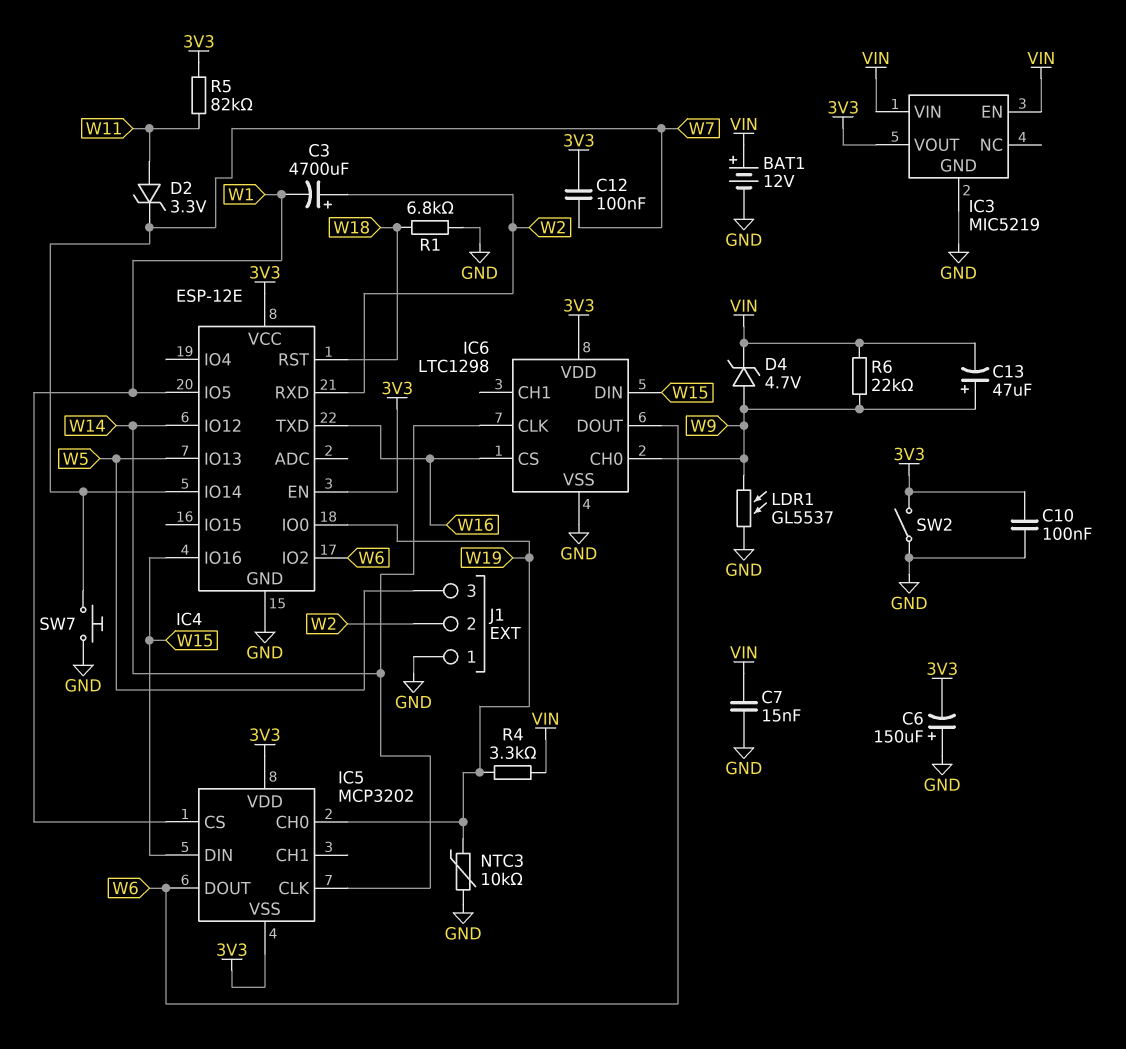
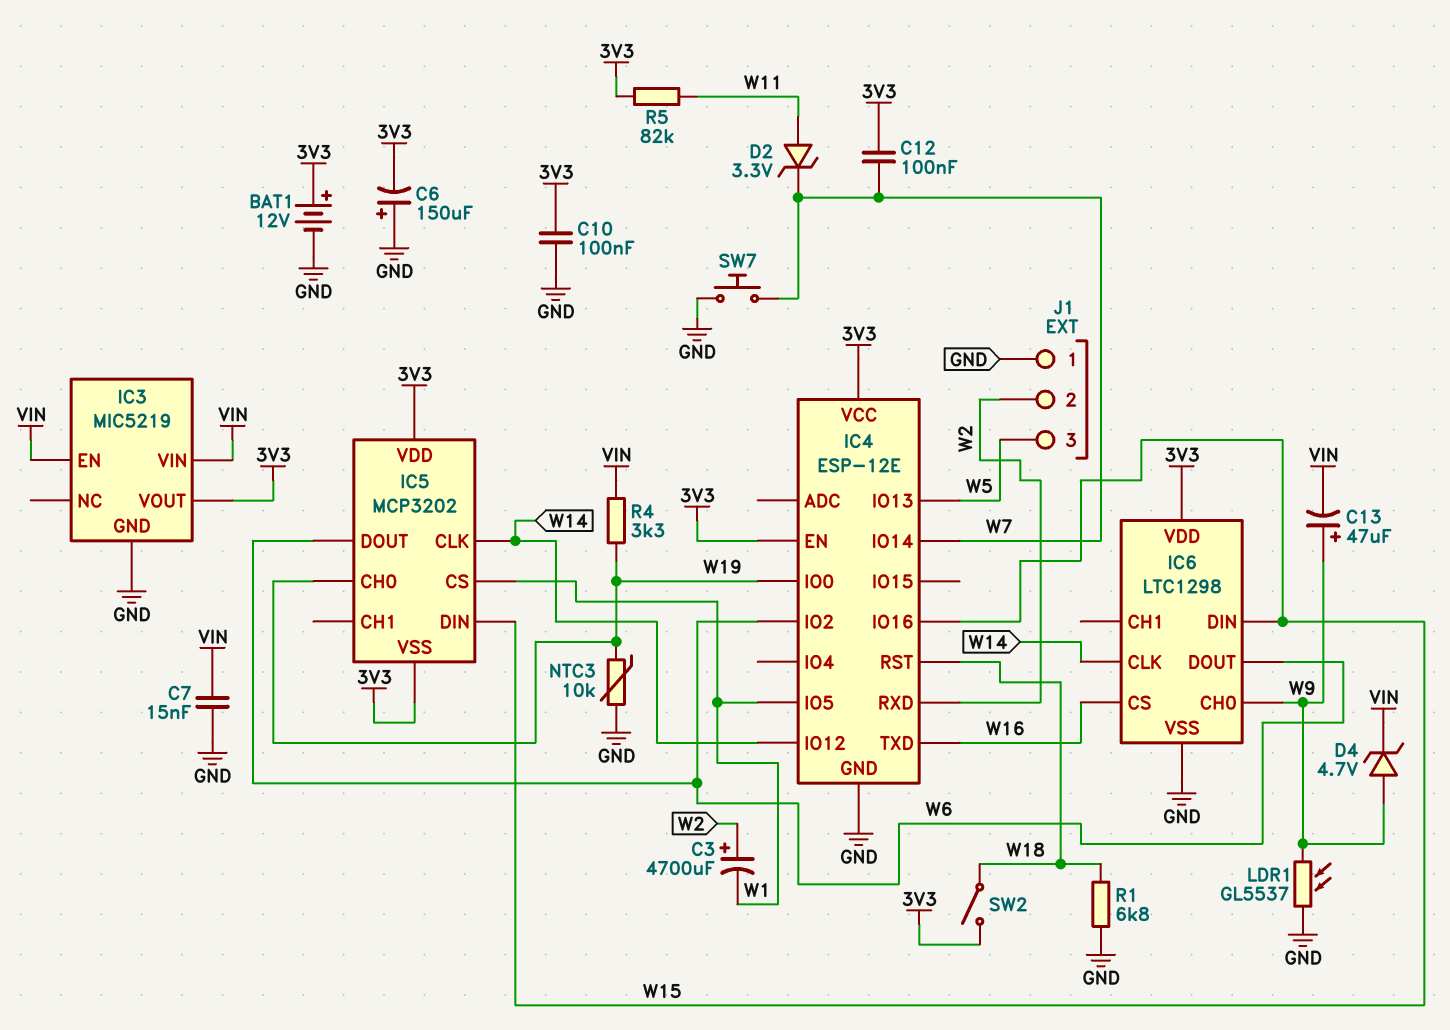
BAT1: 12V (plus VIN, minus GND) -> 12V (plus 3V3, minus GND)
R6: 22k (VIN, W9) -> none
SW2: switch (3V3, GND) -> switch (3V3, W18)

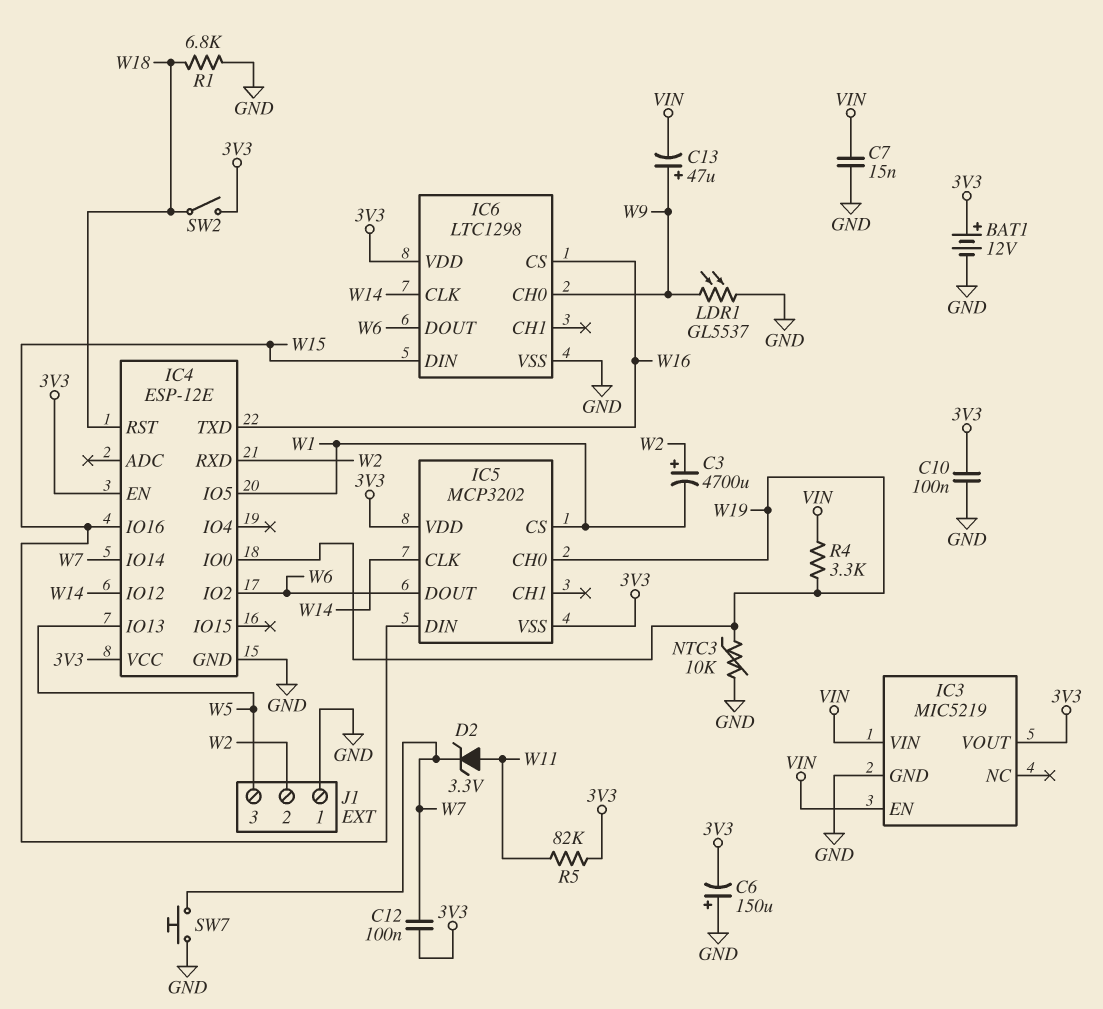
D4: zener 4.7V (A W9, K VIN) -> none

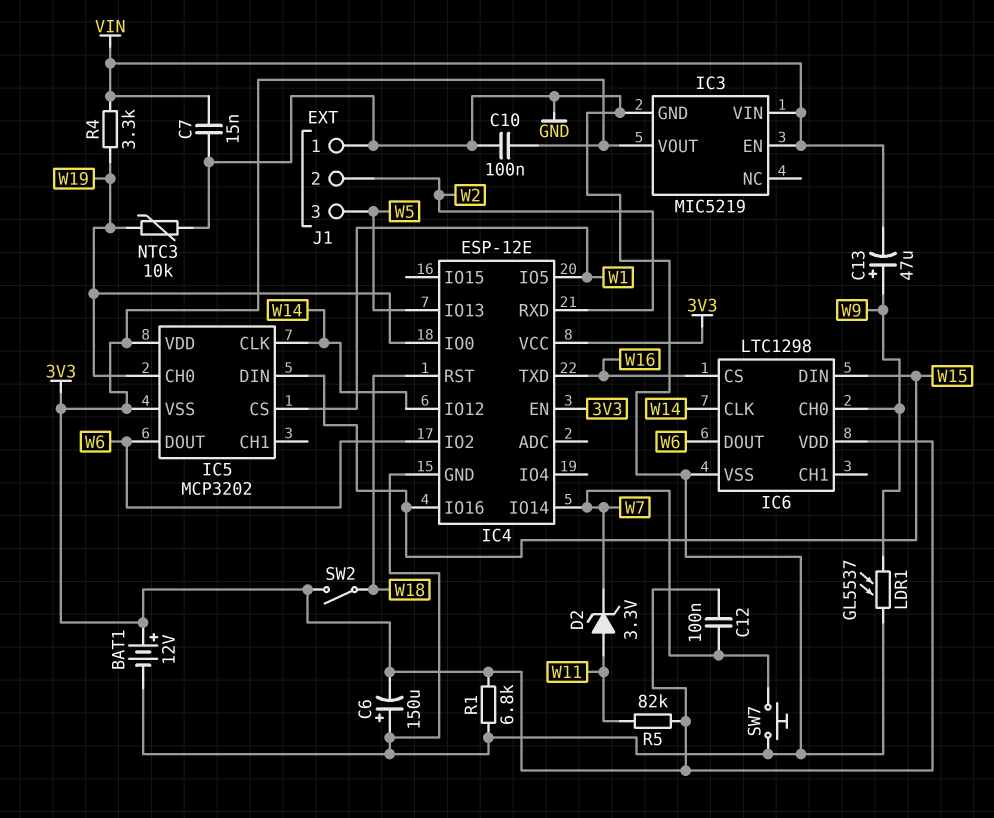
C3: 4700uF (plus W2, minus W1) -> none
R1: 6.8k (GND, W18) -> 6.8k (3V3, GND)

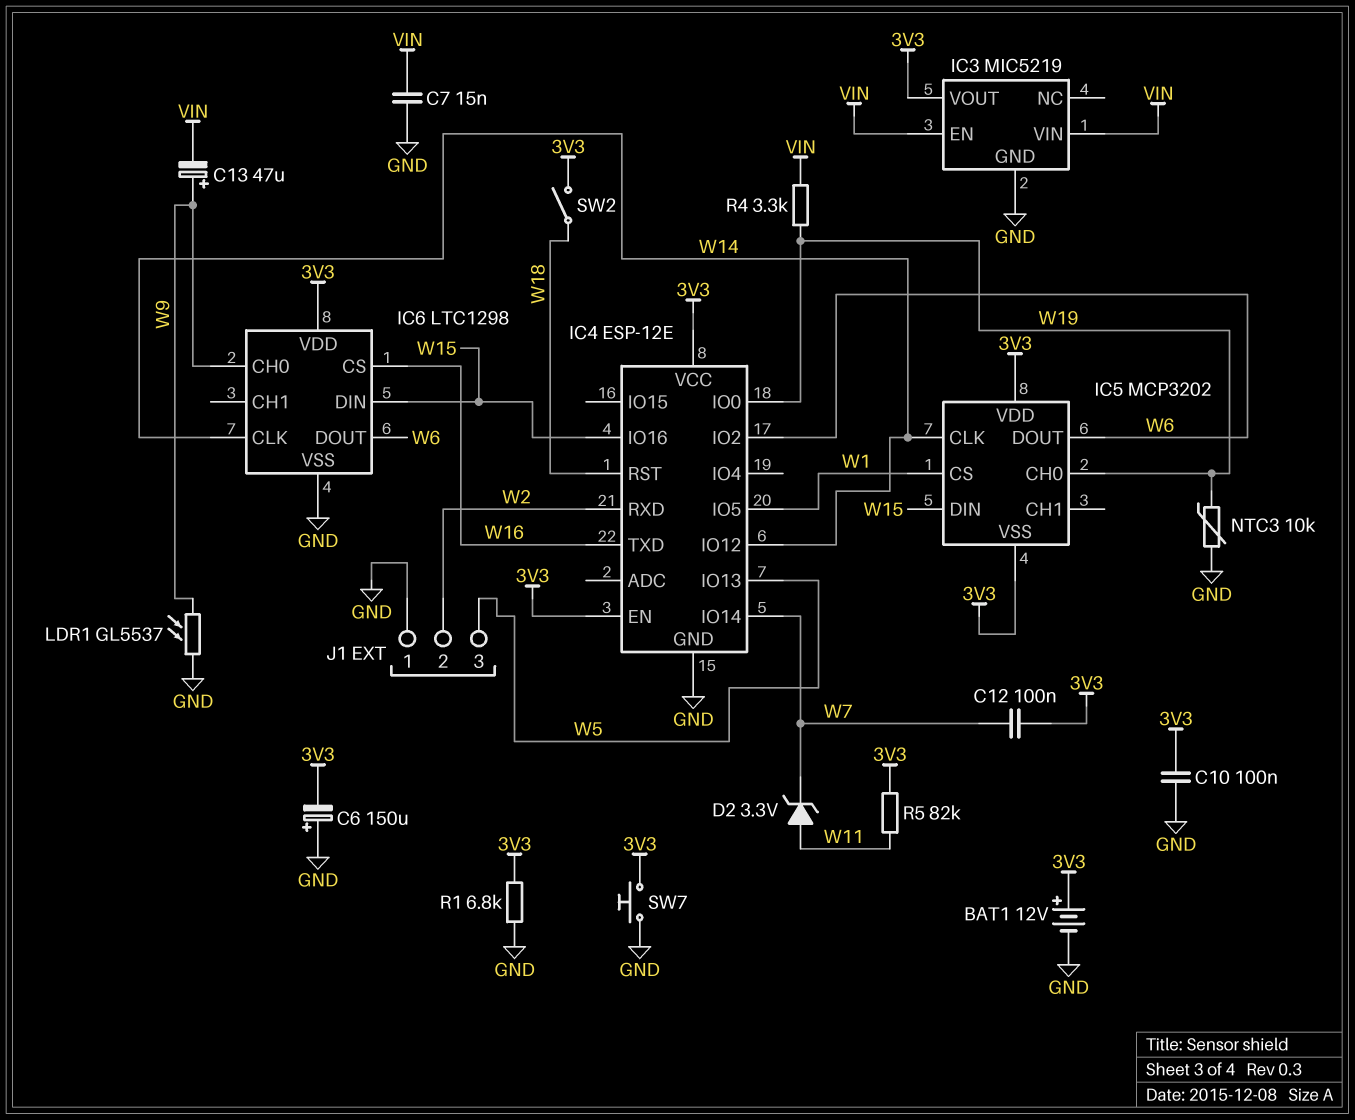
SW7: button (GND, W7) -> button (3V3, GND)

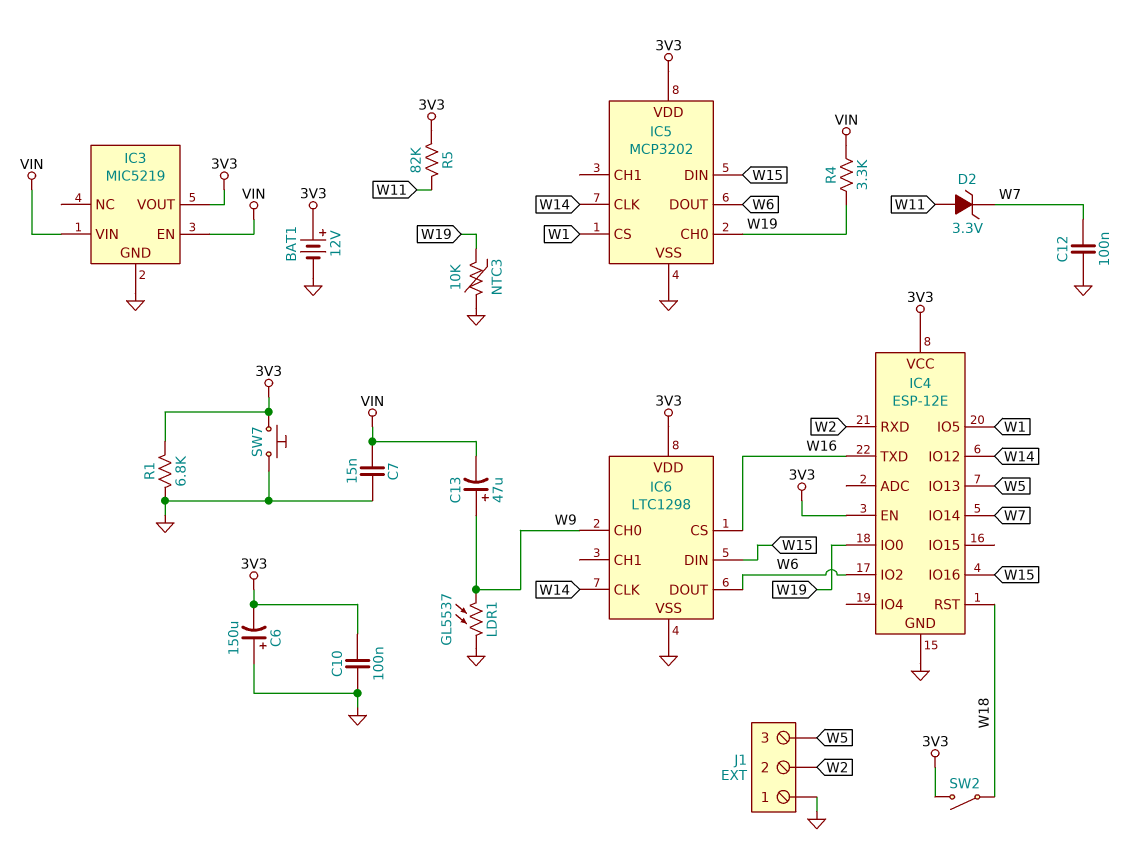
C12: 100nF (3V3, W7) -> 100nF (GND, W7)
IC5 pin VSS: 3V3 -> GND

